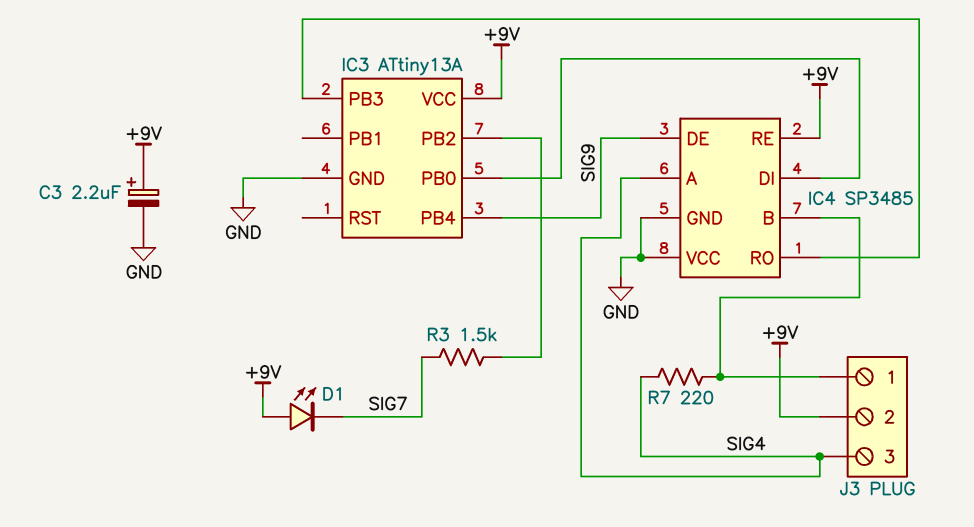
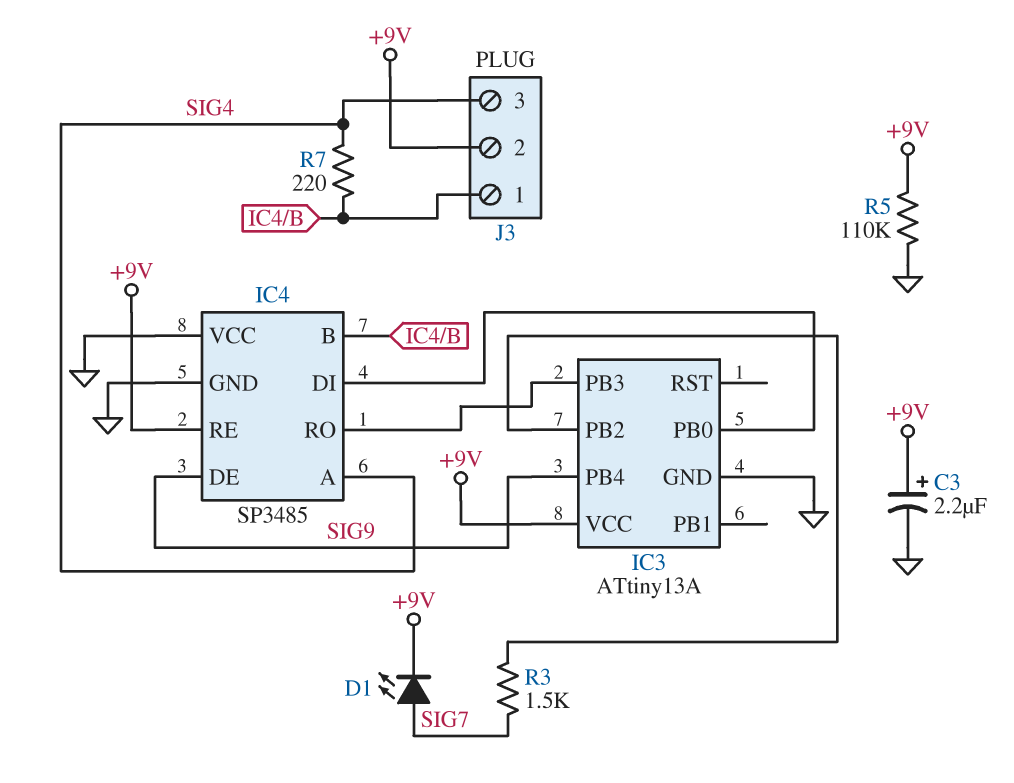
D1: LED (A +9V, K SIG7) -> LED (A SIG7, K +9V)
R5: none -> 110k (+9V, GND)

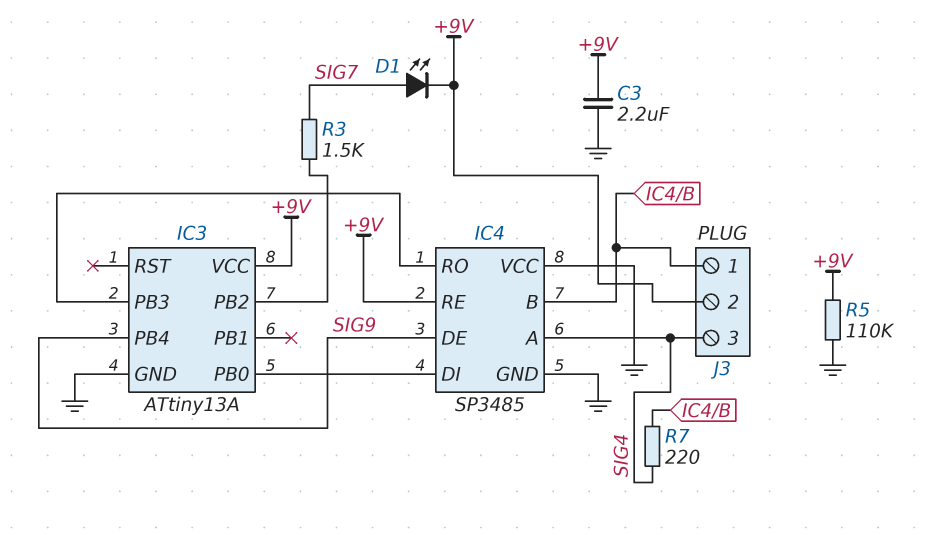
C3: 2.2uF (plus +9V, minus GND) -> 2.2uF (+9V, GND)

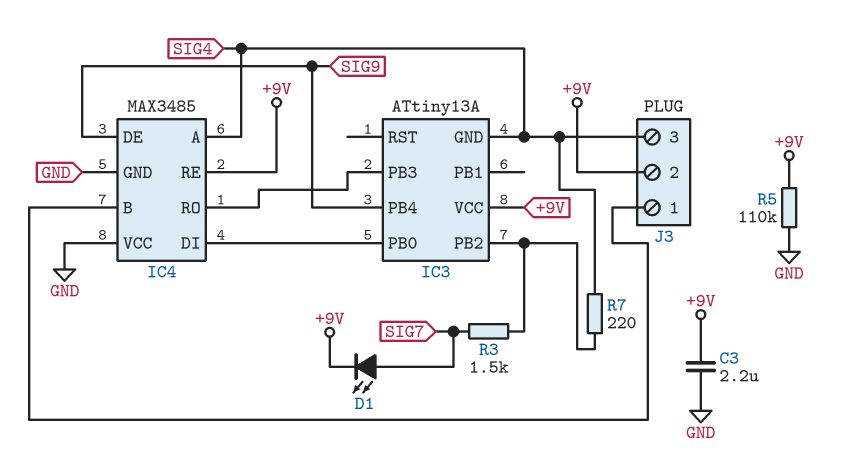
IC3 pin GND: GND -> SIG4
IC4: SP3485 -> MAX3485
R7: 220 (IC4/B, SIG4) -> 220 (IC3/PB2, SIG4)

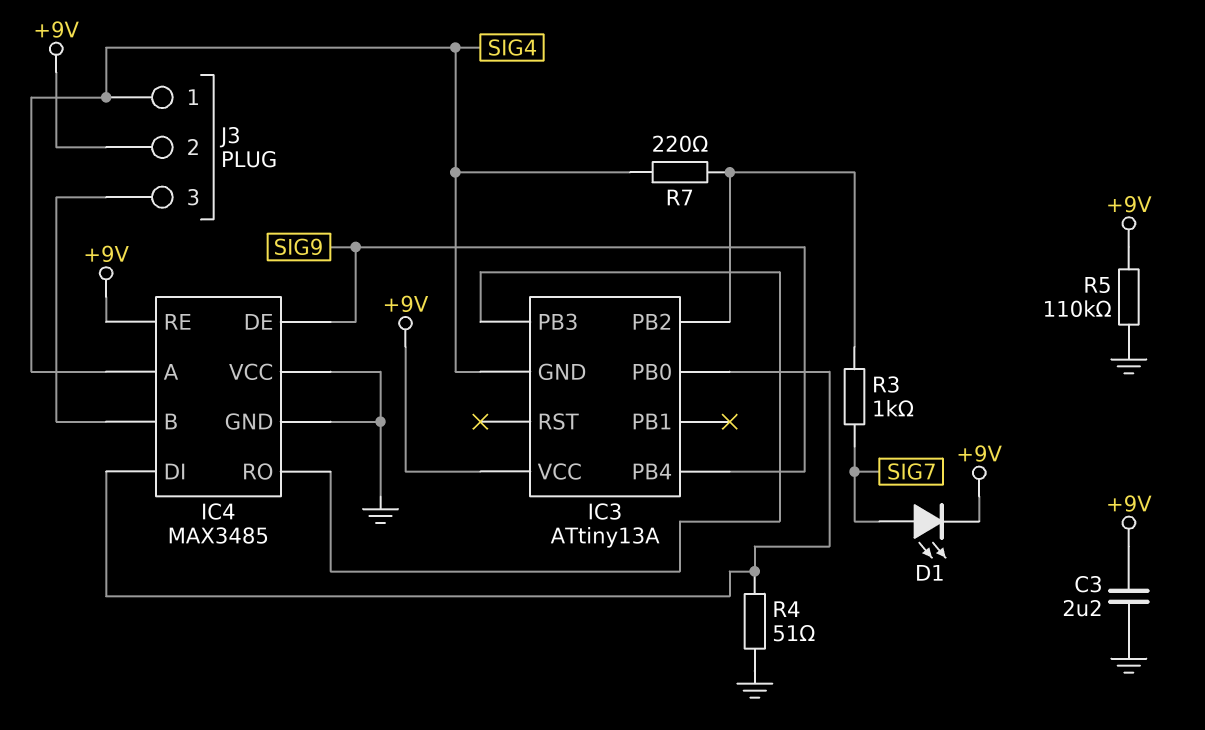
J3 pin 1: IC4/B -> SIG4
J3 pin 3: SIG4 -> IC4/B
R3: 1.5k (IC3/PB2, SIG7) -> 1k (IC3/PB2, SIG7)
R4: none -> 51 (GND, IC3/PB0)

